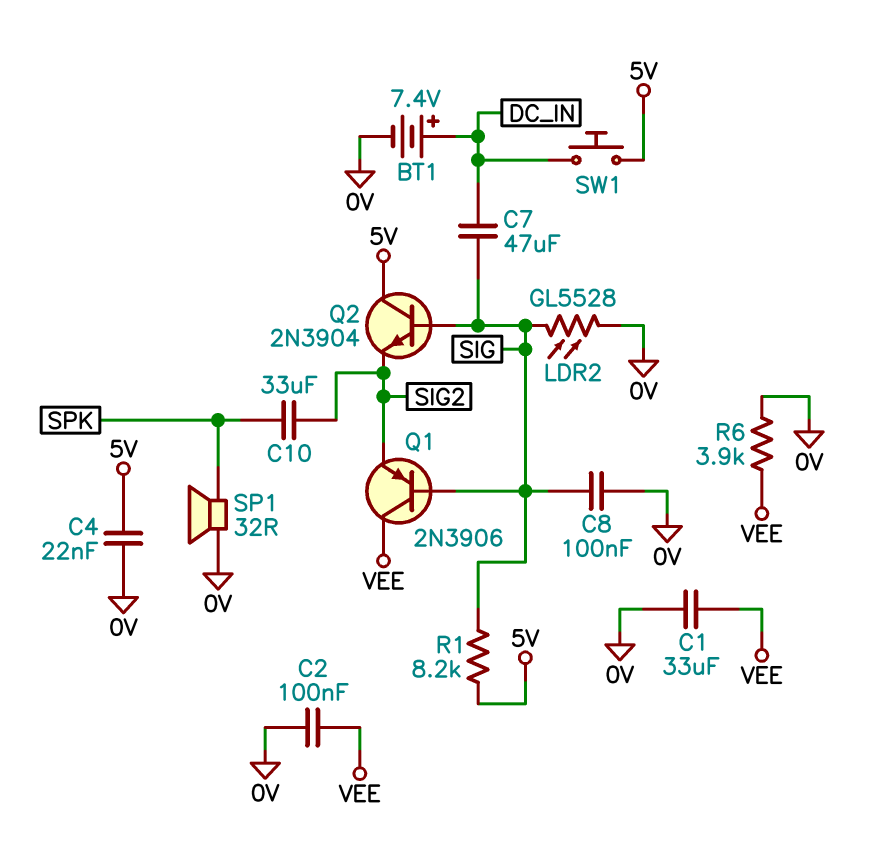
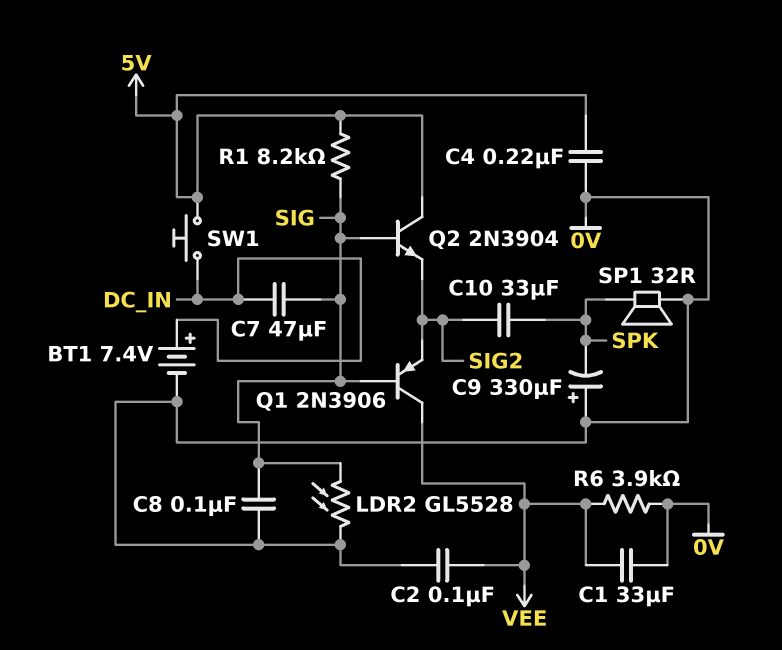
C4: 22nF (0V, 5V) -> 220nF (0V, 5V)
C9: none -> 330uF (plus 0V, minus SPK)

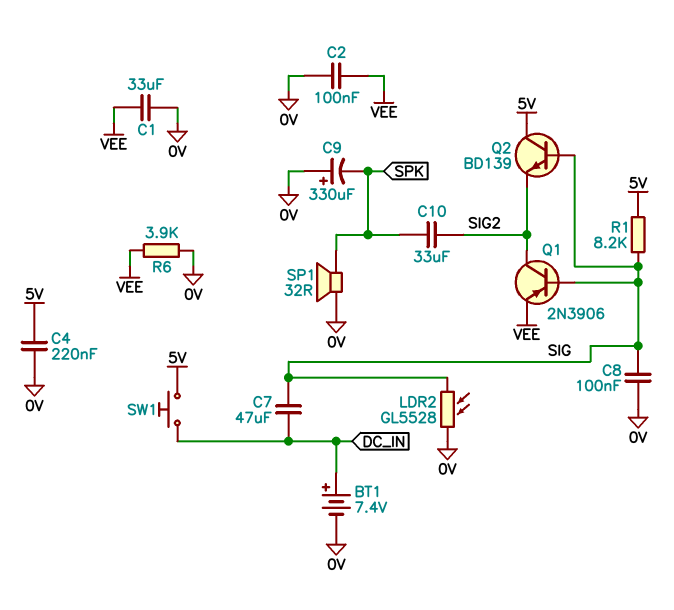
Q1: PNP 2N3906 (B SIG, C VEE, E SIG2) -> PNP 2N3906 (B SIG, C SIG2, E VEE)
Q2: NPN 2N3904 (B SIG, C 5V, E SIG2) -> NPN BD139 (B SIG, C 5V, E SIG2)

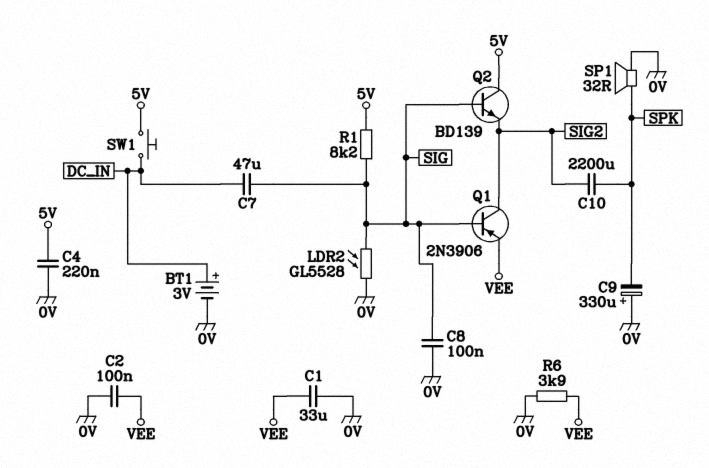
BT1: 7.4V (plus DC_IN, minus 0V) -> 3V (plus DC_IN, minus 0V)
C10: 33uF (SIG2, SPK) -> 2200uF (SIG2, SPK)

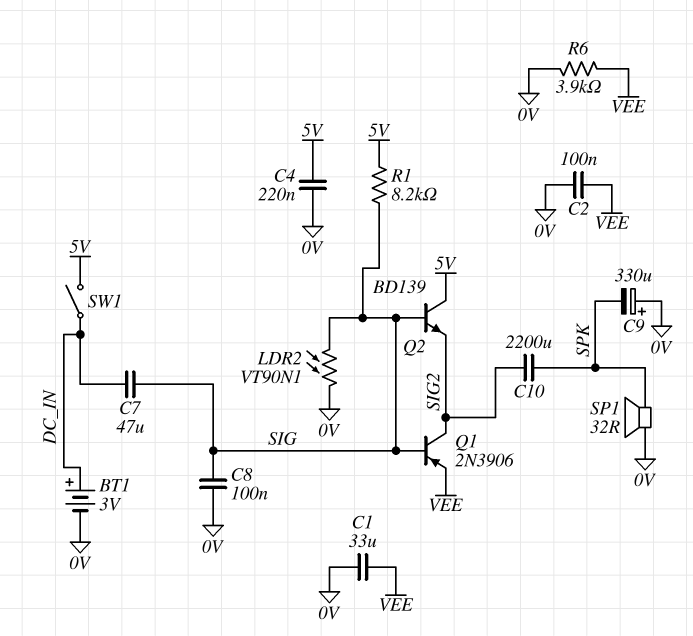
LDR2: GL5528 (0V, SIG) -> VT90N1 (0V, SIG)
SW1: button (5V, DC_IN) -> switch (5V, DC_IN)

